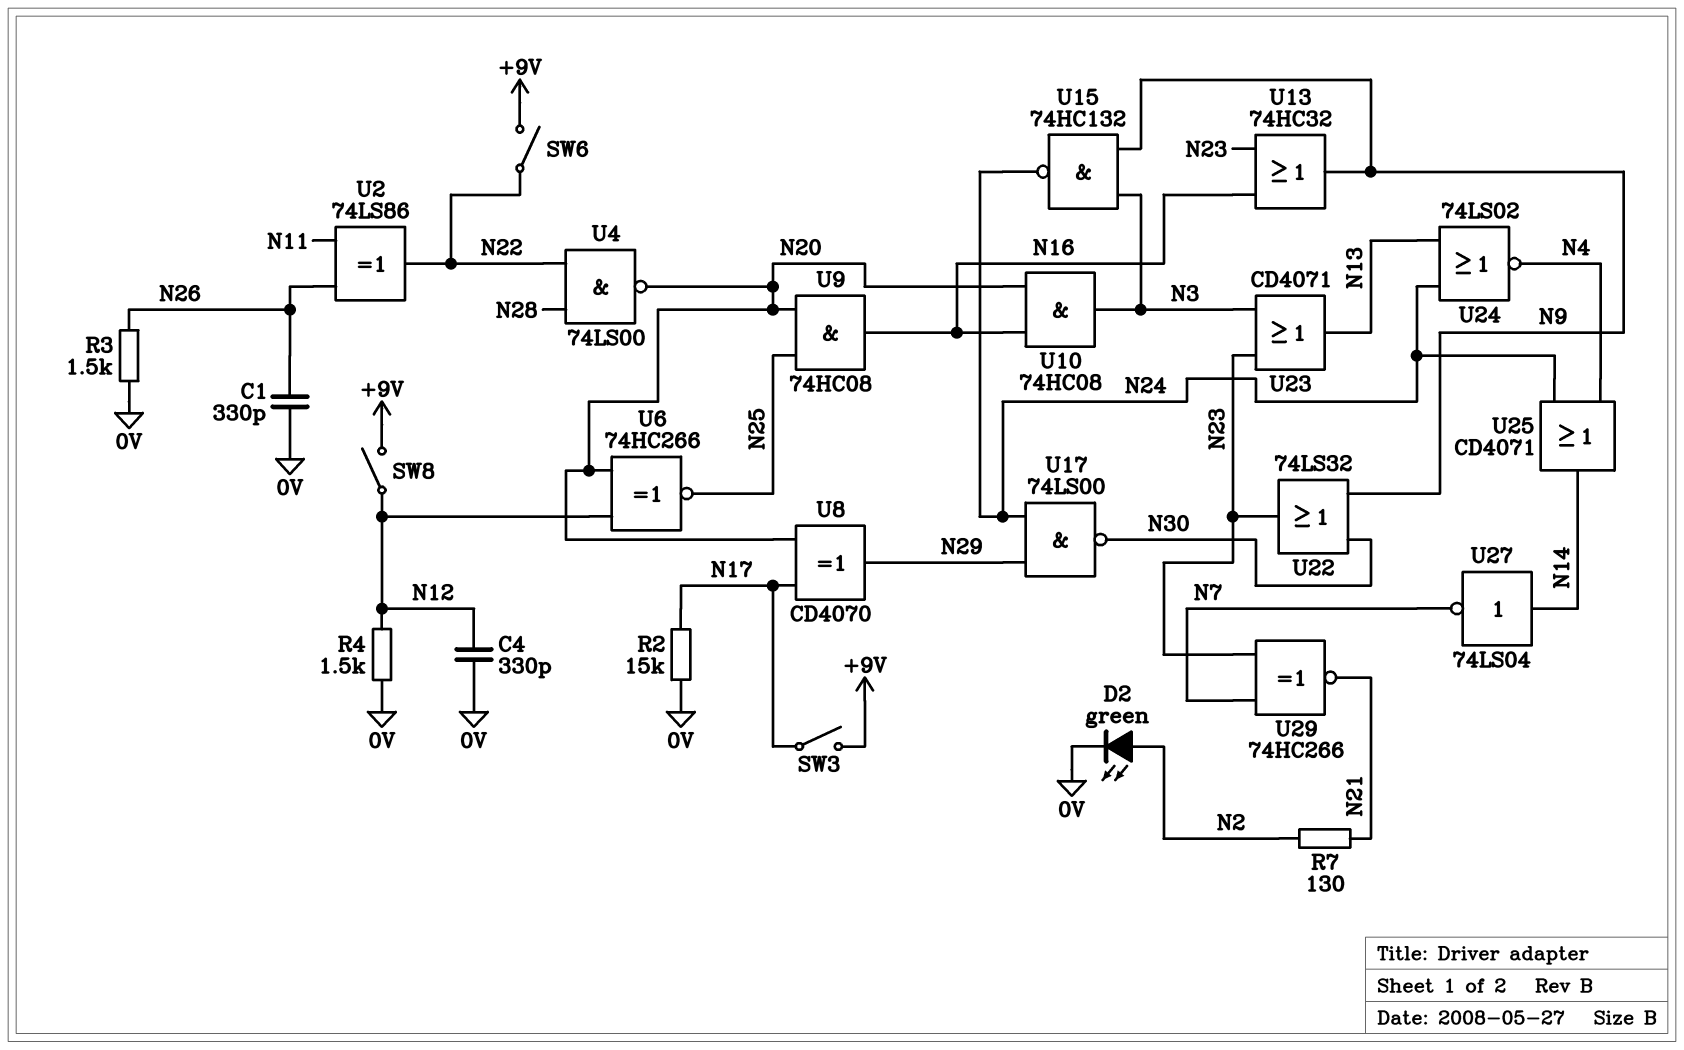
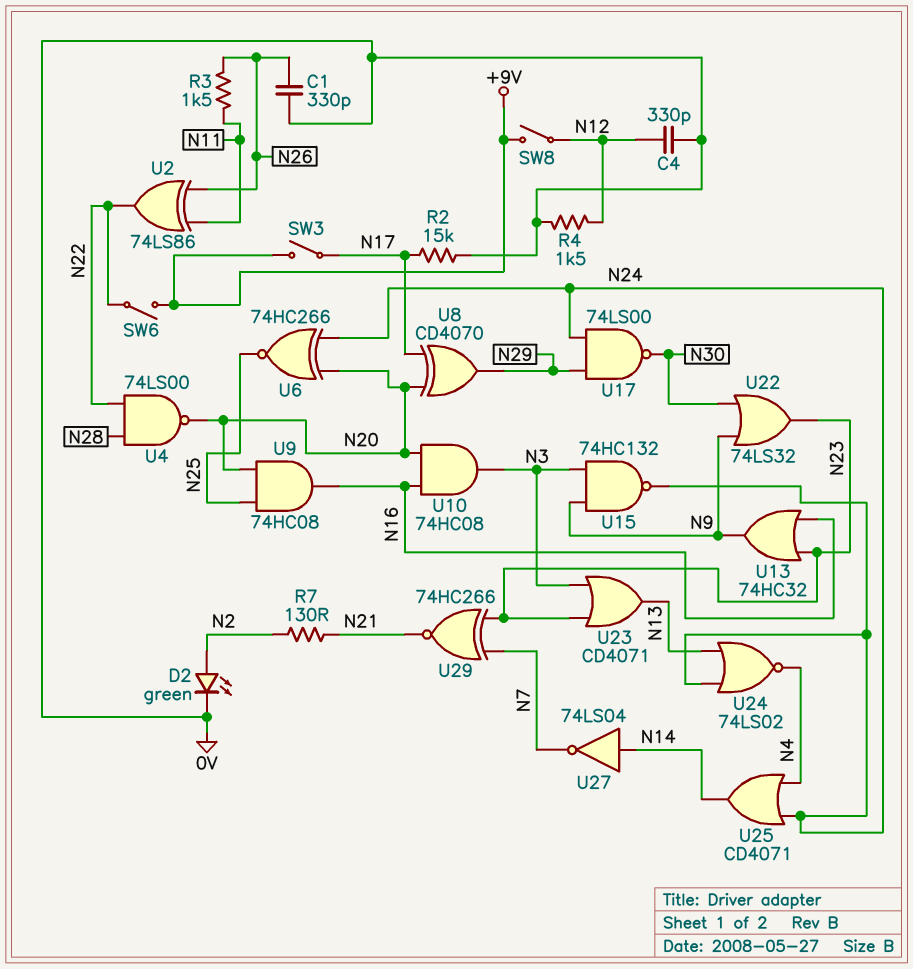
R3: 1.5k (0V, N26) -> 1.5k (N11, N26)
U6: XNOR 74HC266 (in N12, in N20, out N25) -> XNOR 74HC266 (in N20, in N24, out N25)

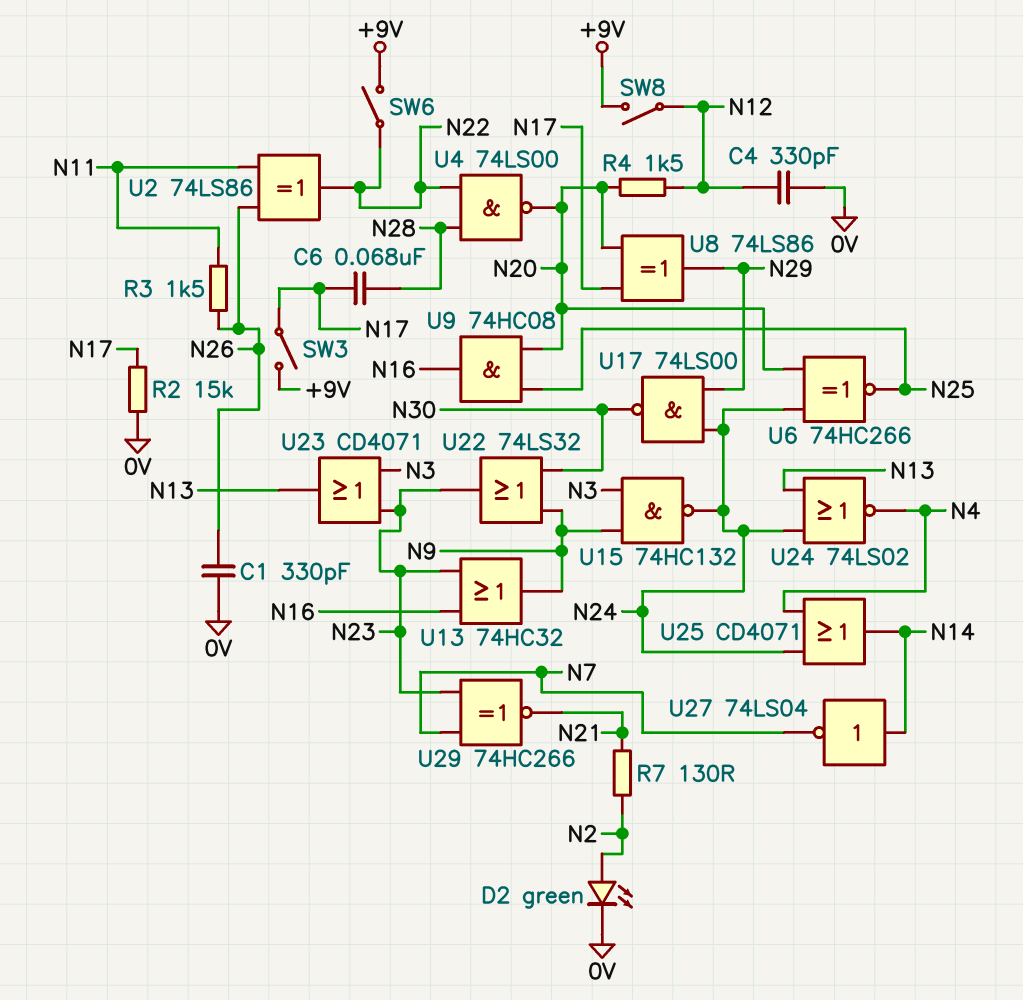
C6: none -> 68nF (N17, N28)
R4: 1.5k (0V, N12) -> 1.5k (N12, N20)
U8: XOR CD4070 (in N17, in N20, out N29) -> XOR 74LS86 (in N17, in N20, out N29)
U10: AND 74HC08 (in N16, in N20, out N3) -> none

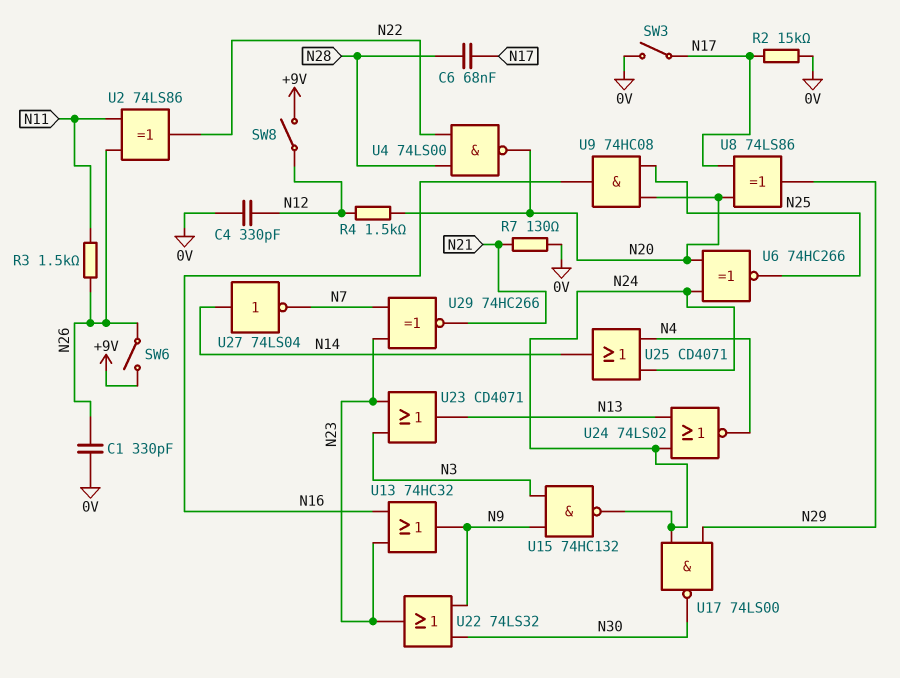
D2: LED green (A N2, K 0V) -> none
R7: 130 (N2, N21) -> 130 (0V, N21)
SW3: switch (+9V, N17) -> switch (0V, N17)
SW6: switch (+9V, N22) -> switch (+9V, N26)

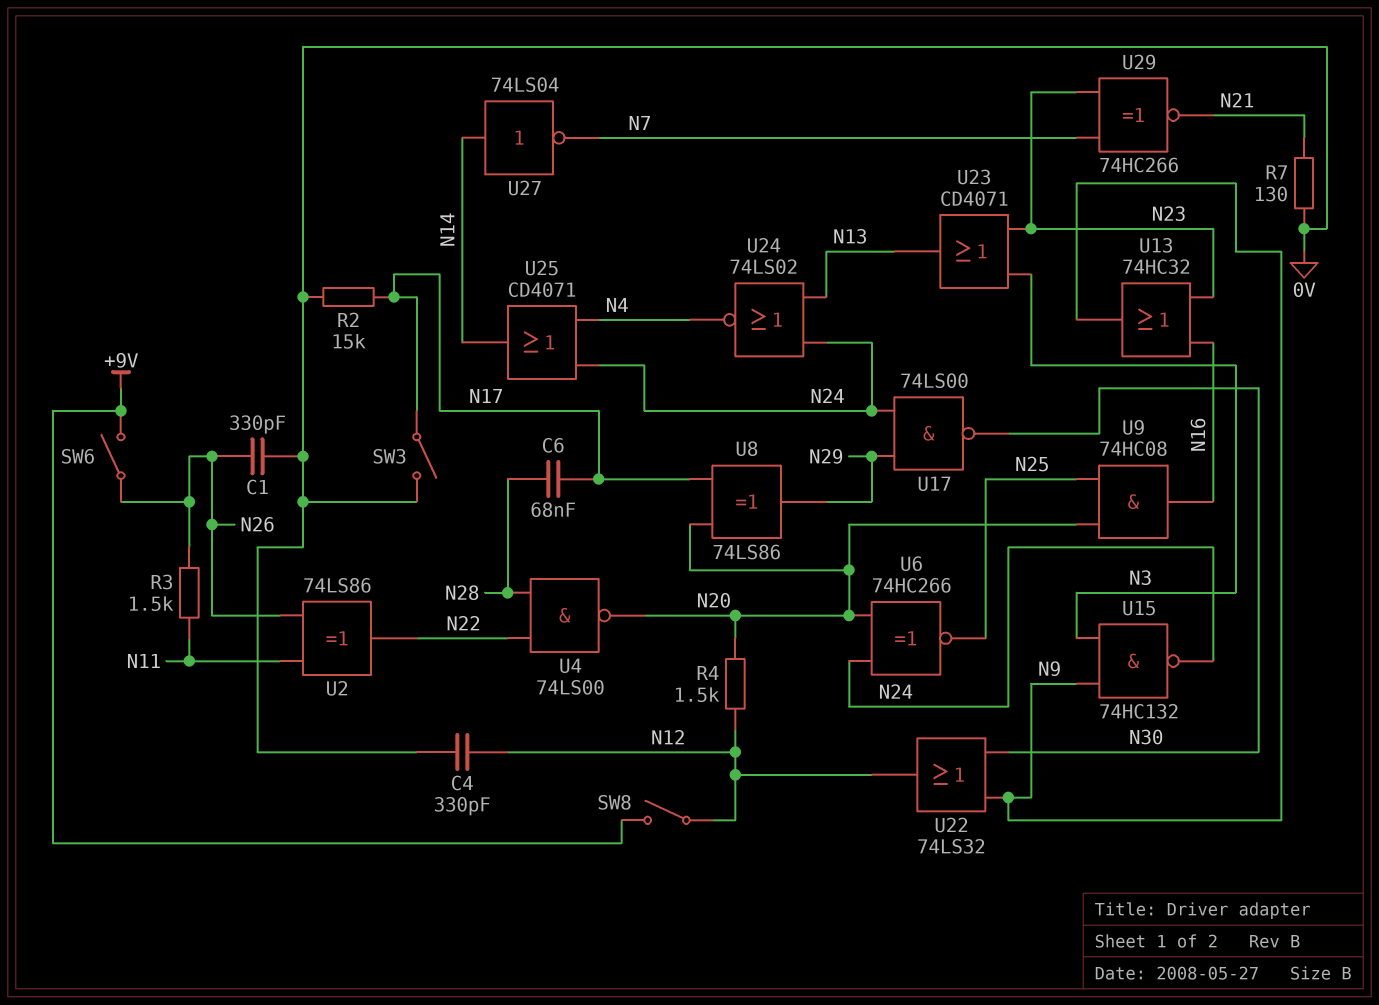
U22: OR 74LS32 (in N9, in N30, out N23) -> OR 74LS32 (in N9, in N30, out N12)

